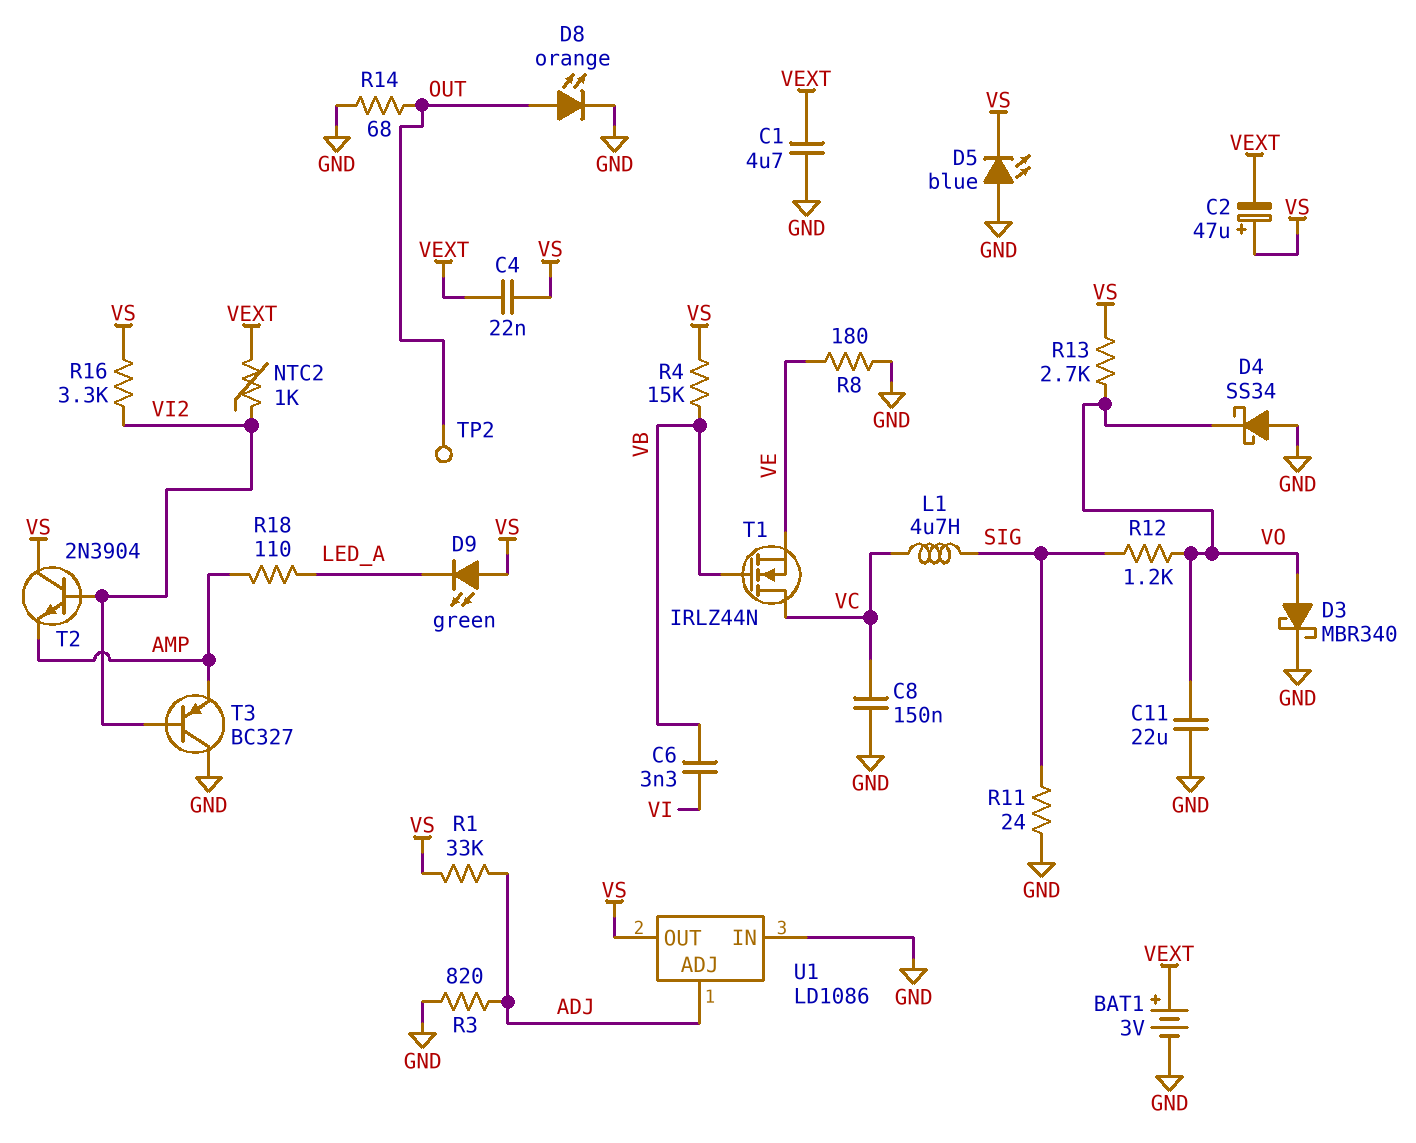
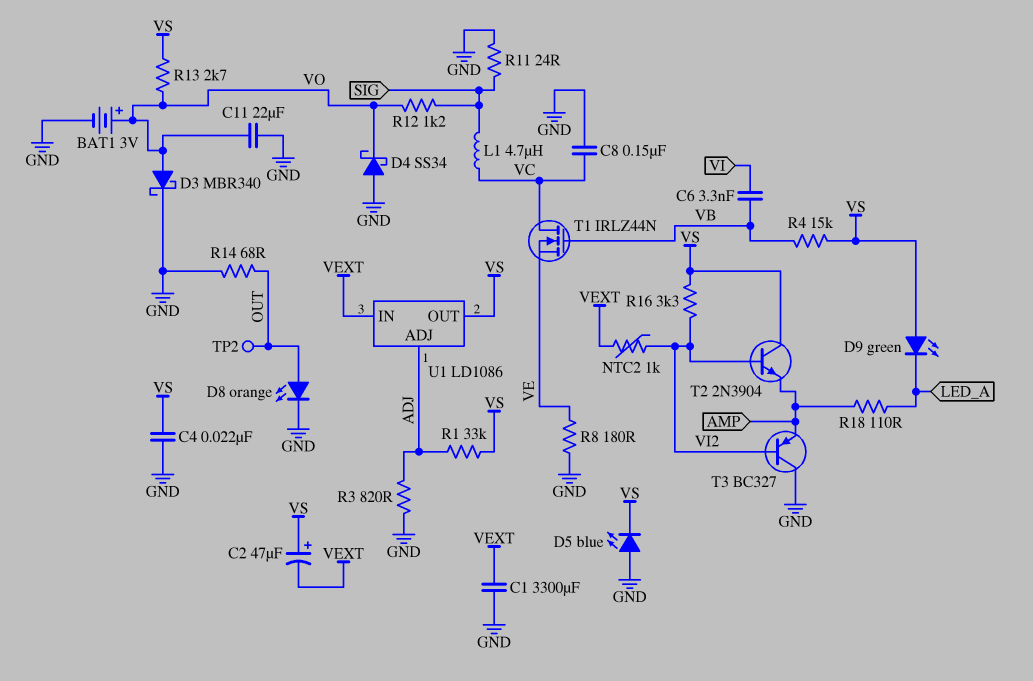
BAT1: 3V (plus VEXT, minus GND) -> 3V (plus VO, minus GND)
C1: 4.7uF (GND, VEXT) -> 3300uF (GND, VEXT)
C4: 22nF (VEXT, VS) -> 22nF (GND, VS)
U1 pin IN: GND -> VEXT

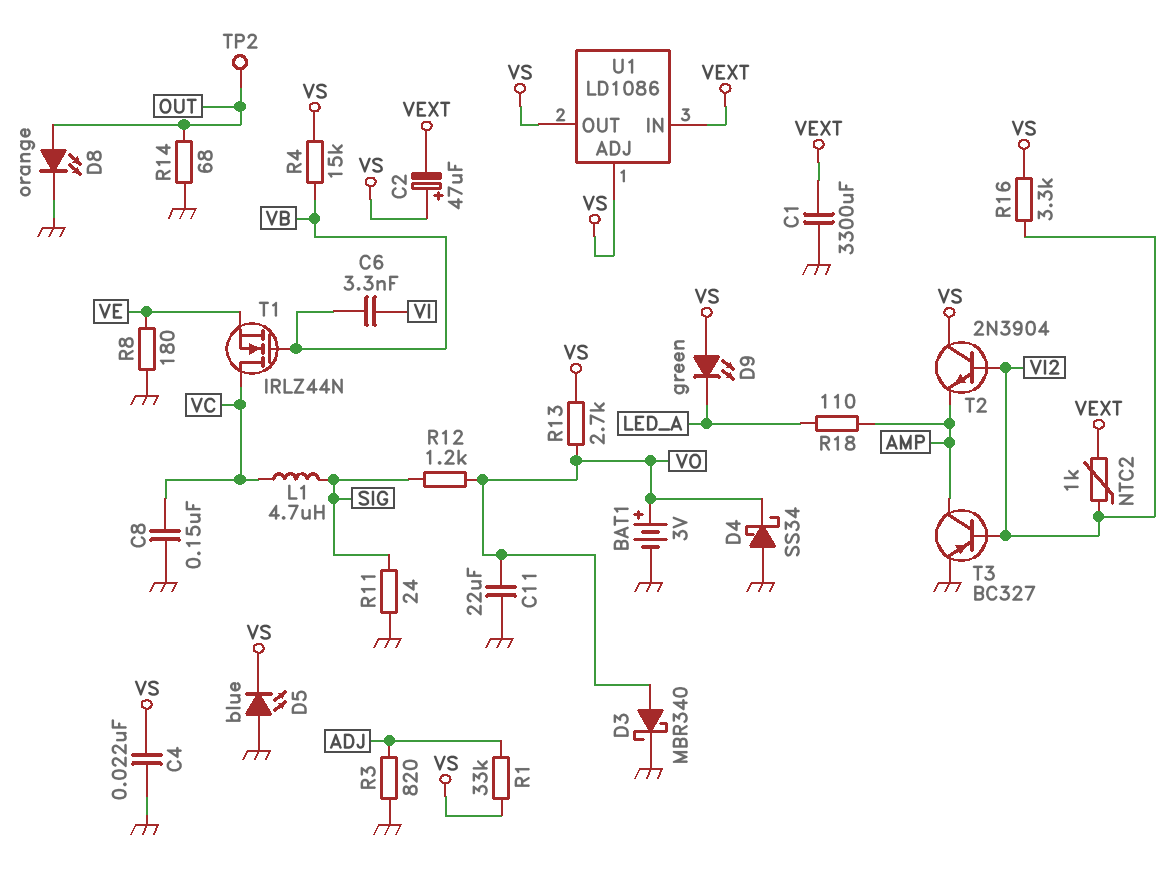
T3: PNP BC327 (B VI2, C GND, E AMP) -> PNP BC327 (B VI2, C AMP, E GND)
U1 pin ADJ: ADJ -> VS

